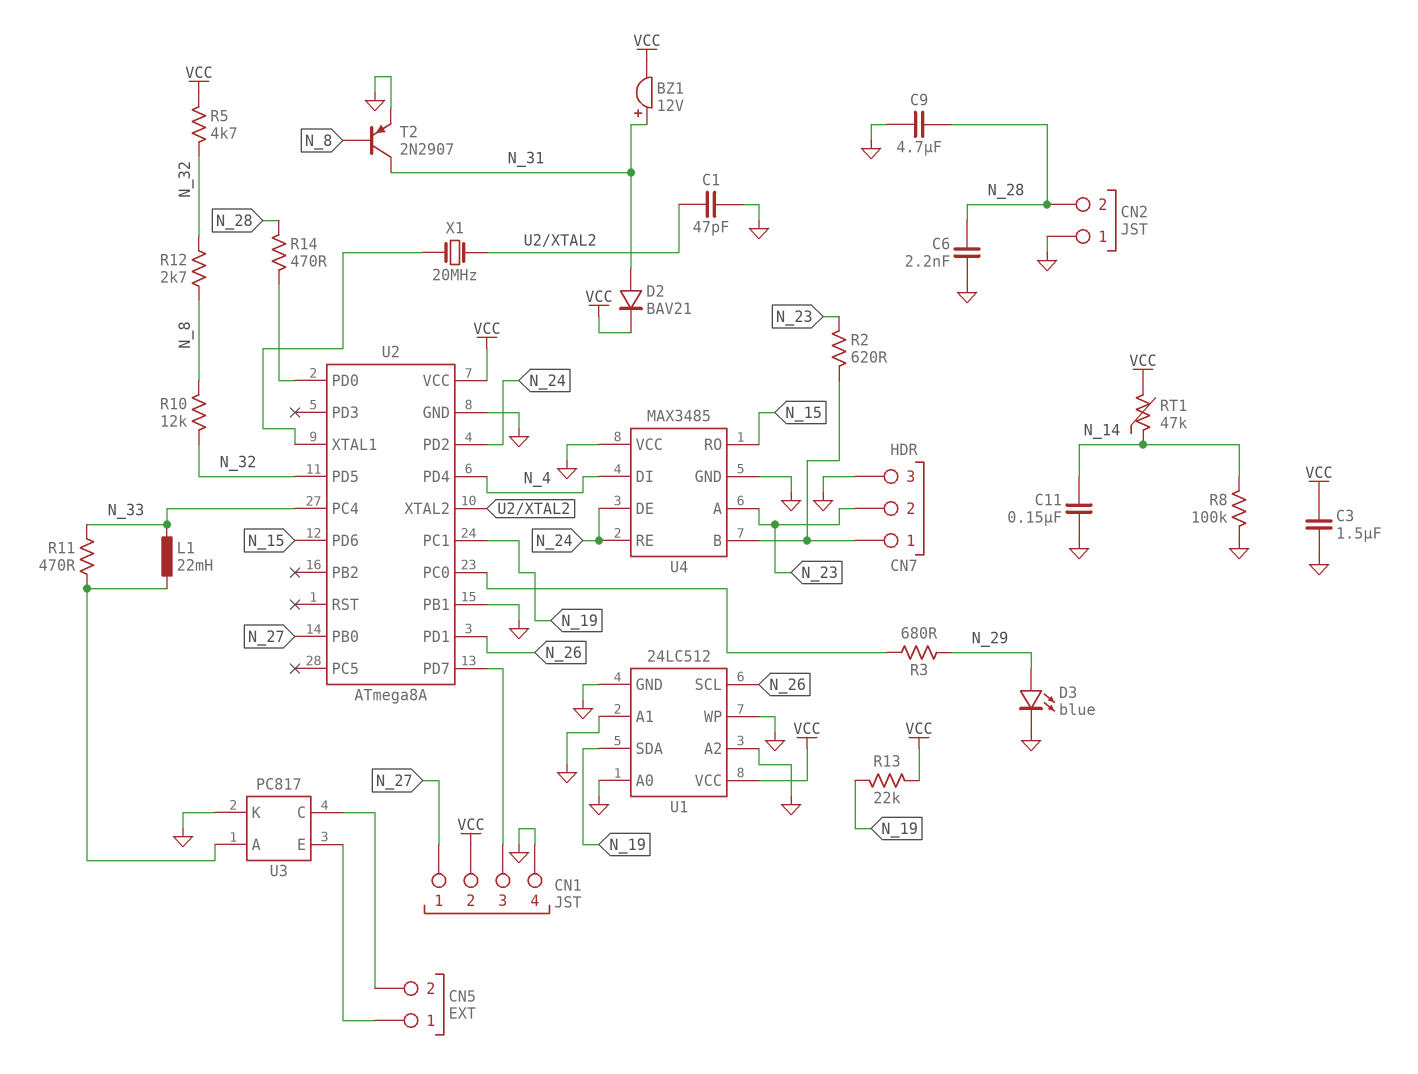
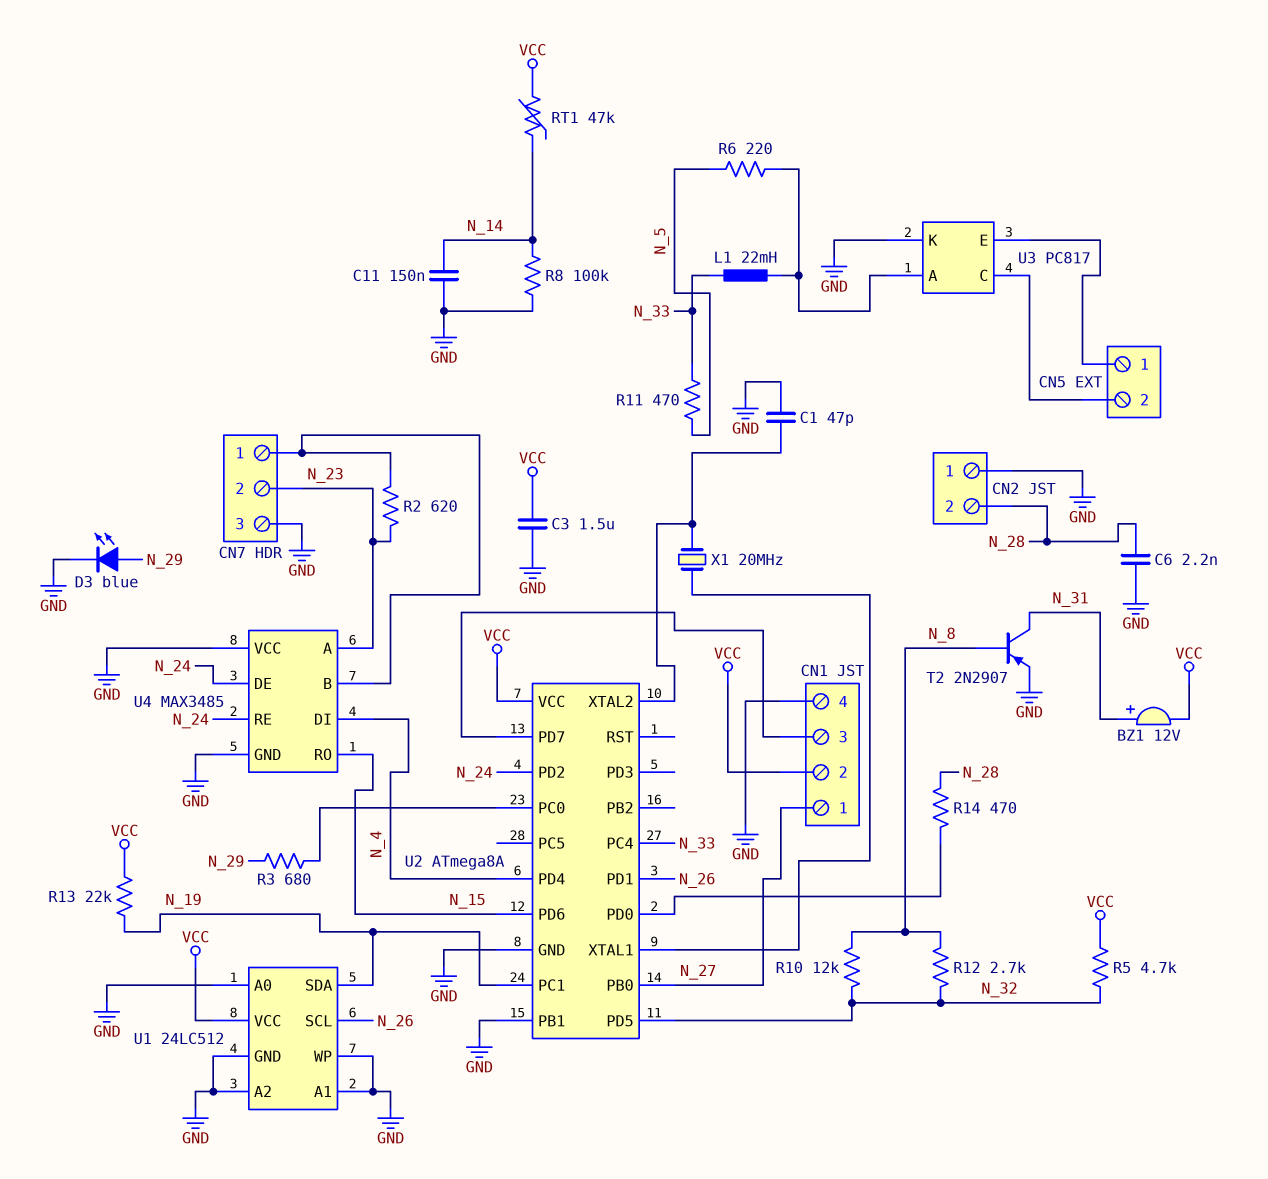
C9: 4.7uF (GND, N_28) -> none
D2: diode BAV21 (A N_31, K VCC) -> none
R6: none -> 220 (N_5, U3/A)
R11: 470 (N_33, U3/A) -> 470 (N_5, N_33)

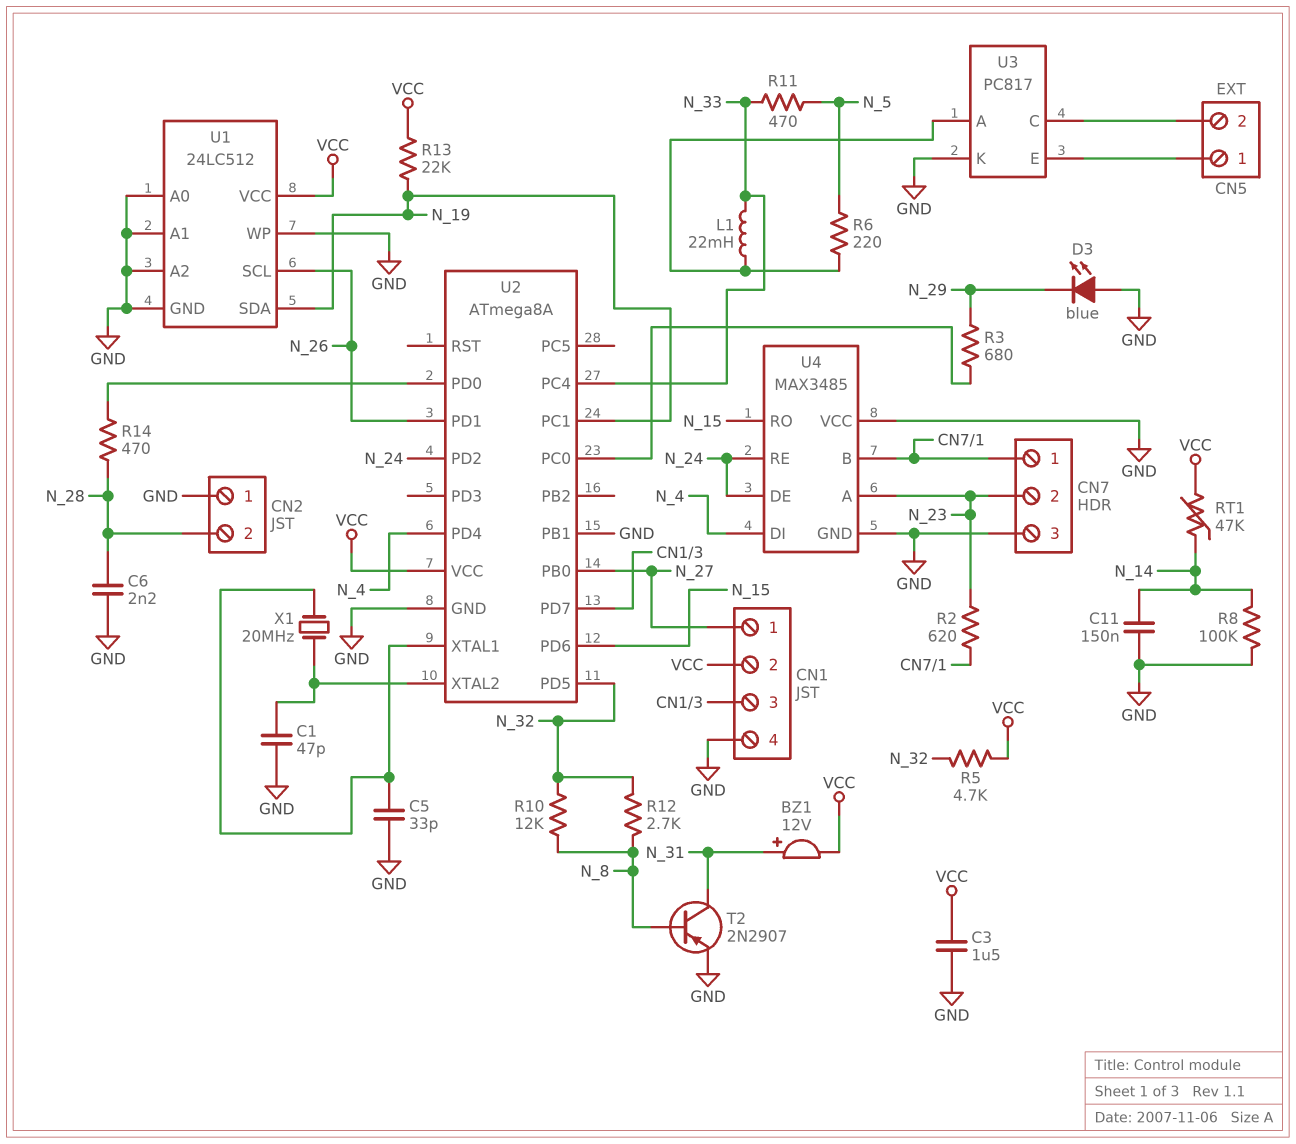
C5: none -> 33pF (GND, U2/XTAL1)
D3: LED blue (A N_29, K GND) -> LED blue (A GND, K N_29)

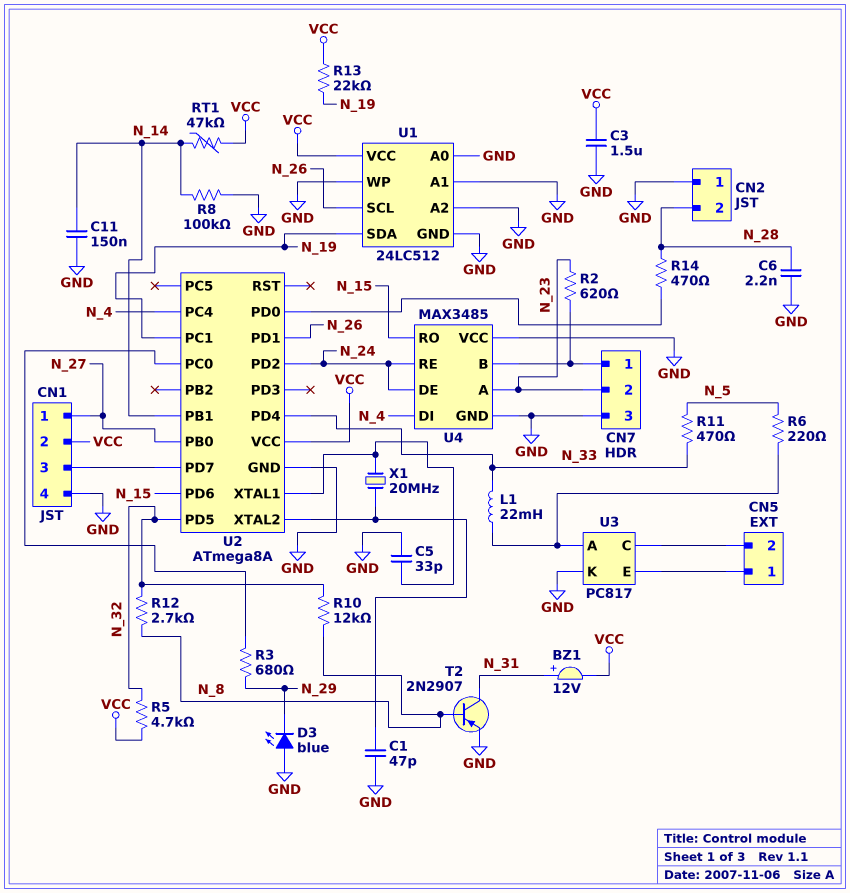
U2 pin PB1: GND -> N_14
U2 pin PC4: N_33 -> N_4
U2 pin PD4: N_4 -> N_33

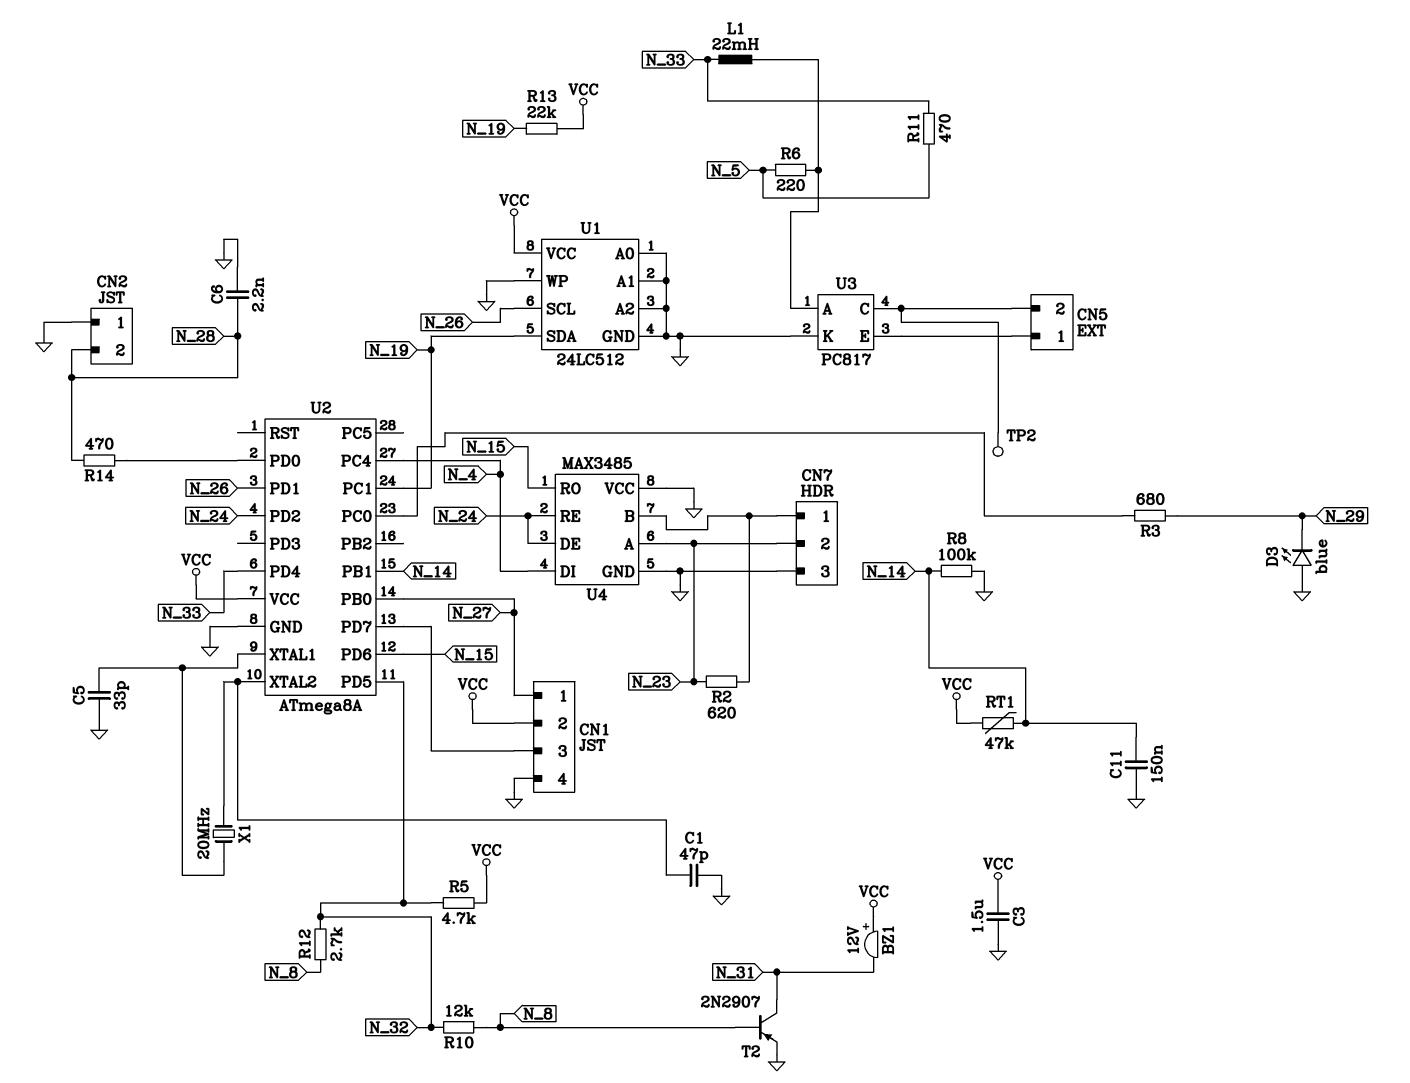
BZ1: buzzer 12V (plus N_31, minus VCC) -> buzzer 12V (plus VCC, minus N_31)
TP2: none -> test point (CN5/2)

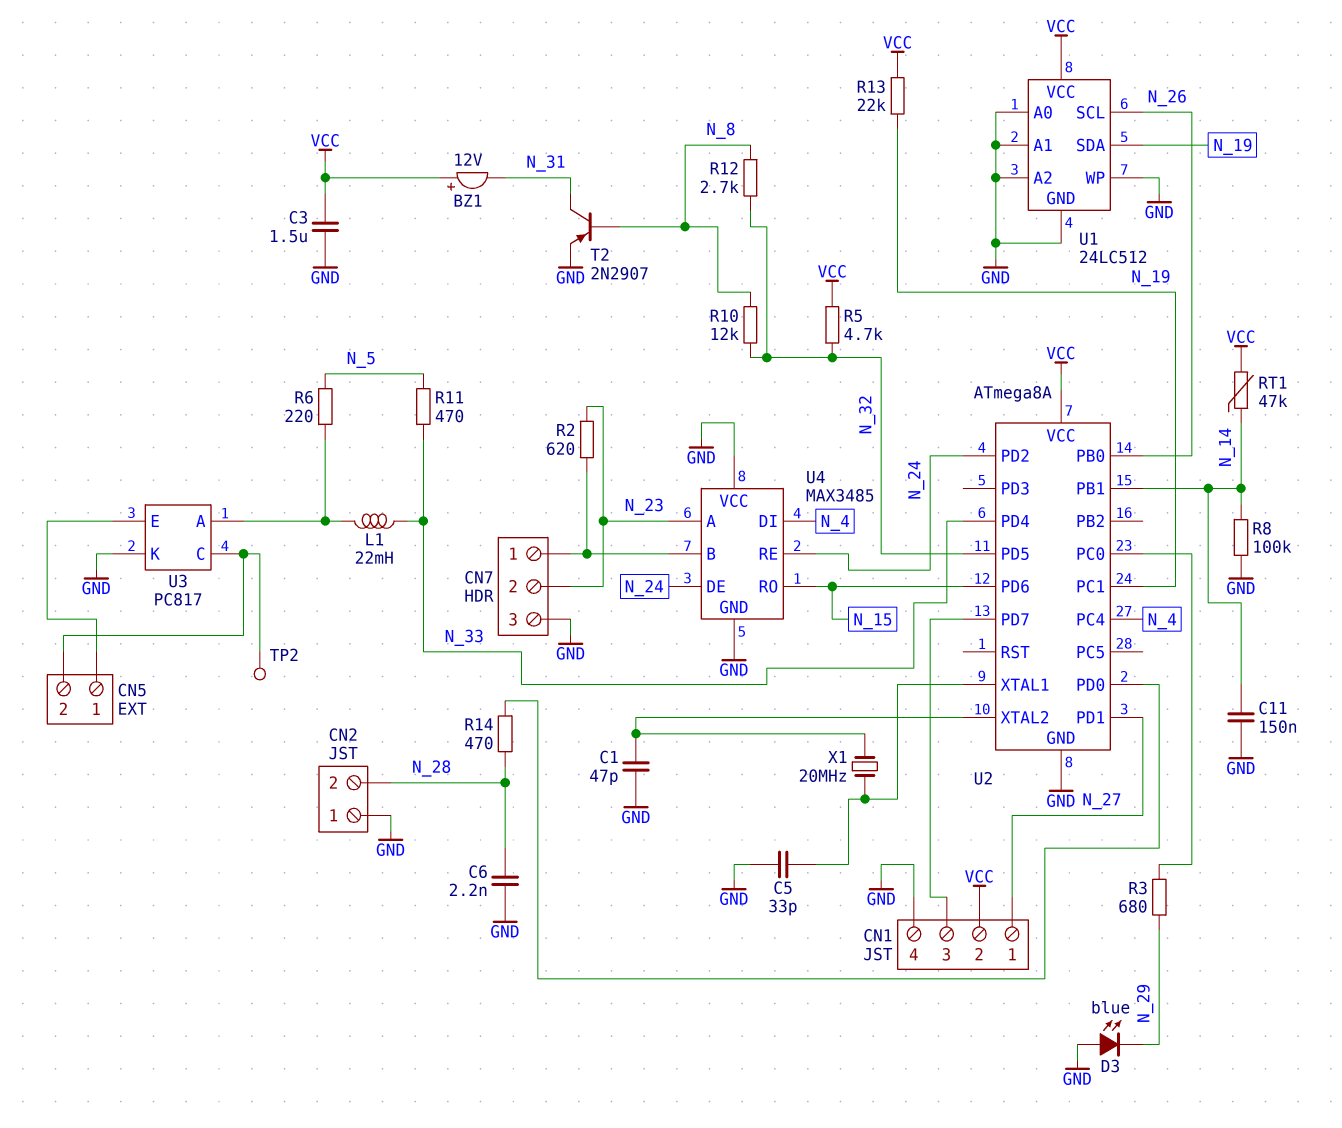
U2 pin PB0: N_27 -> N_26
U2 pin PD1: N_26 -> N_27

